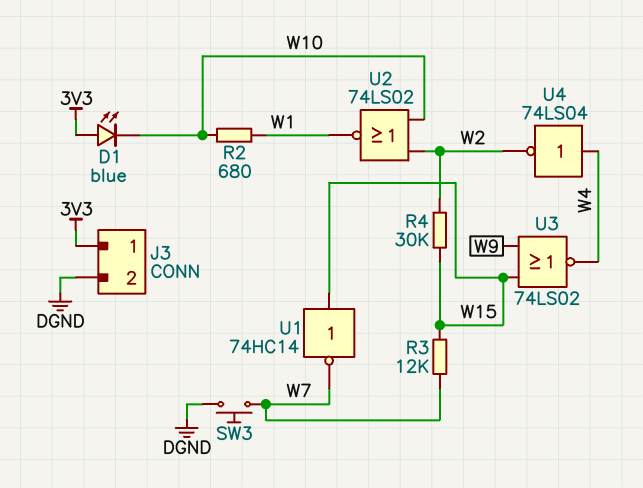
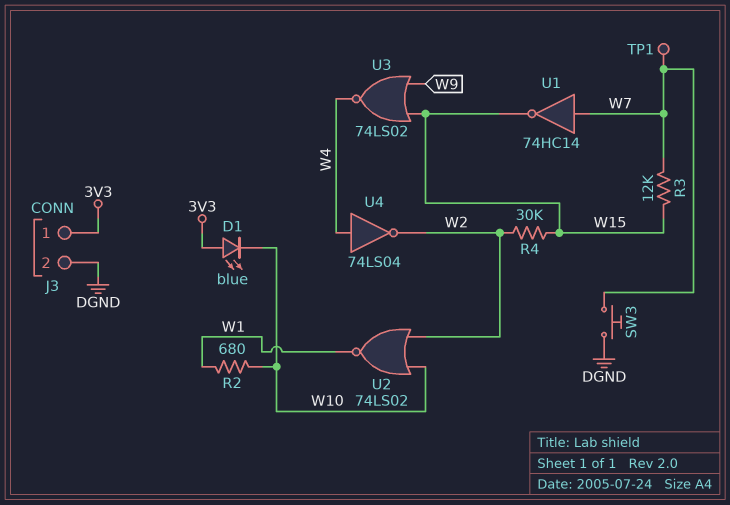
TP1: none -> test point (W7)
U1: NOT 74HC14 (in W15, out W7) -> NOT 74HC14 (in W7, out W15)

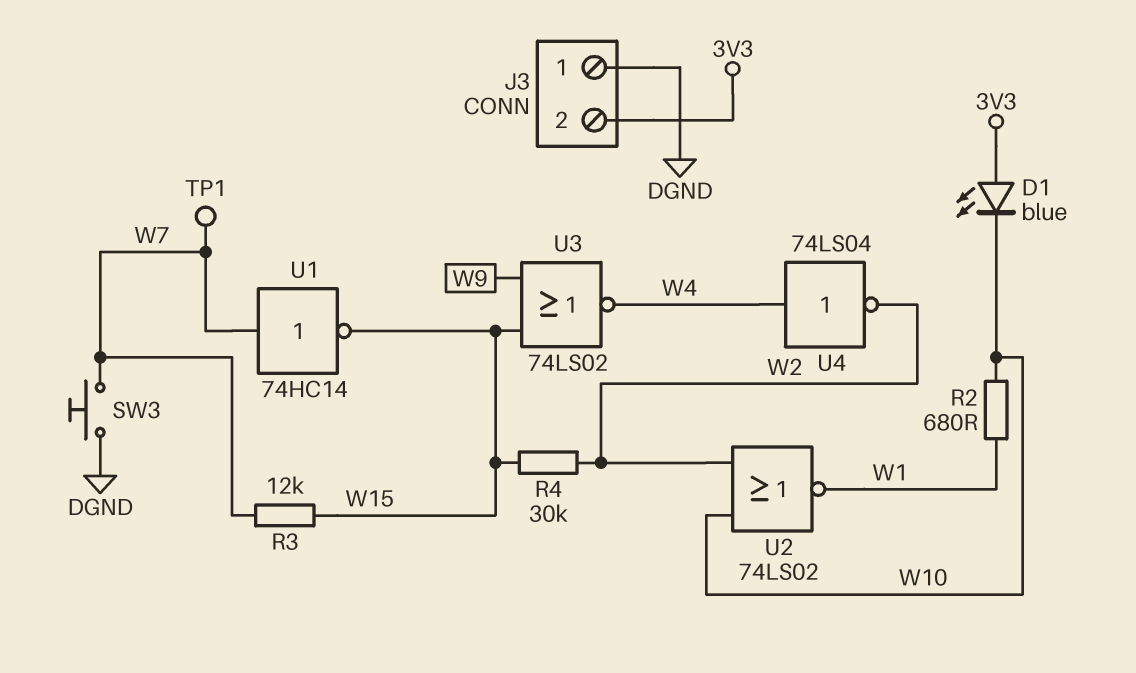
J3 pin 1: 3V3 -> DGND
J3 pin 2: DGND -> 3V3

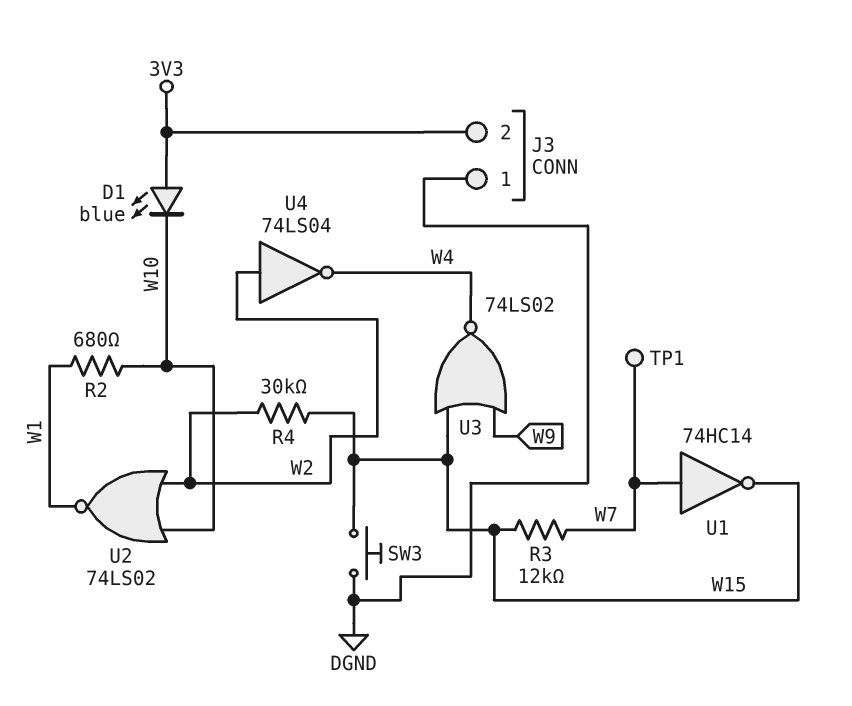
SW3: button (DGND, W7) -> button (DGND, W15)
U4: NOT 74LS04 (in W4, out W2) -> NOT 74LS04 (in W2, out W4)

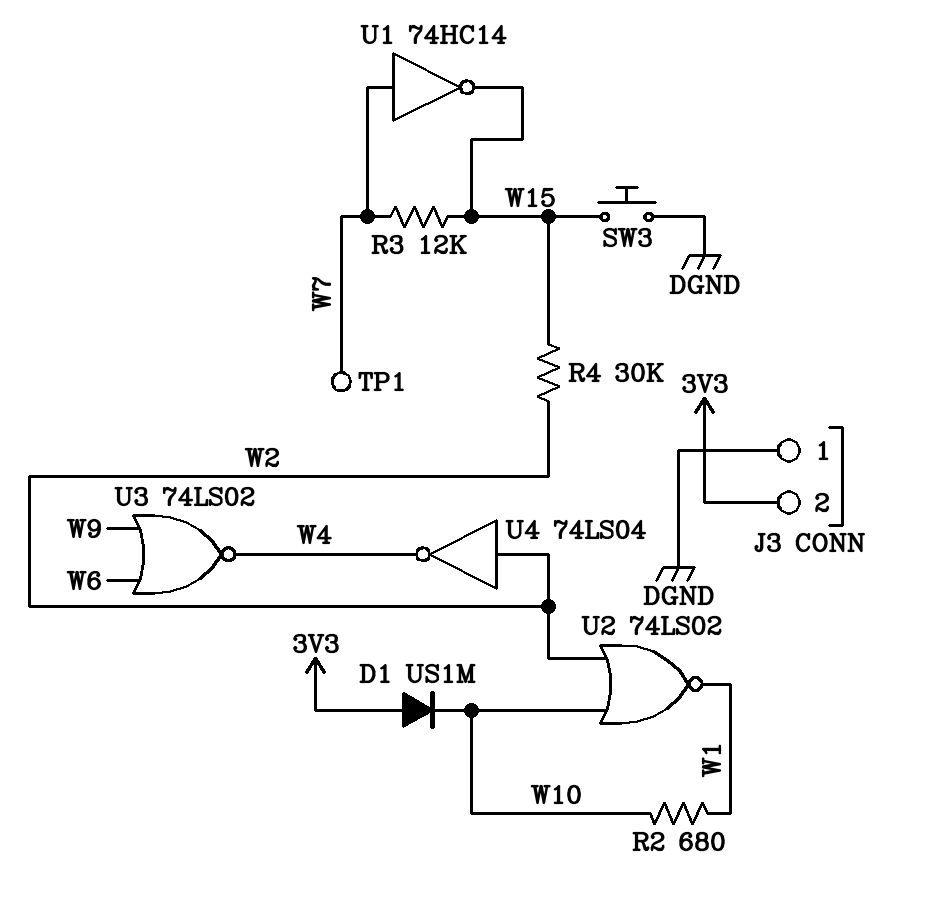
D1: LED blue (A 3V3, K W10) -> diode US1M (A 3V3, K W10)
U3: NOR 74LS02 (in W9, in W15, out W4) -> NOR 74LS02 (in W6, in W9, out W4)

